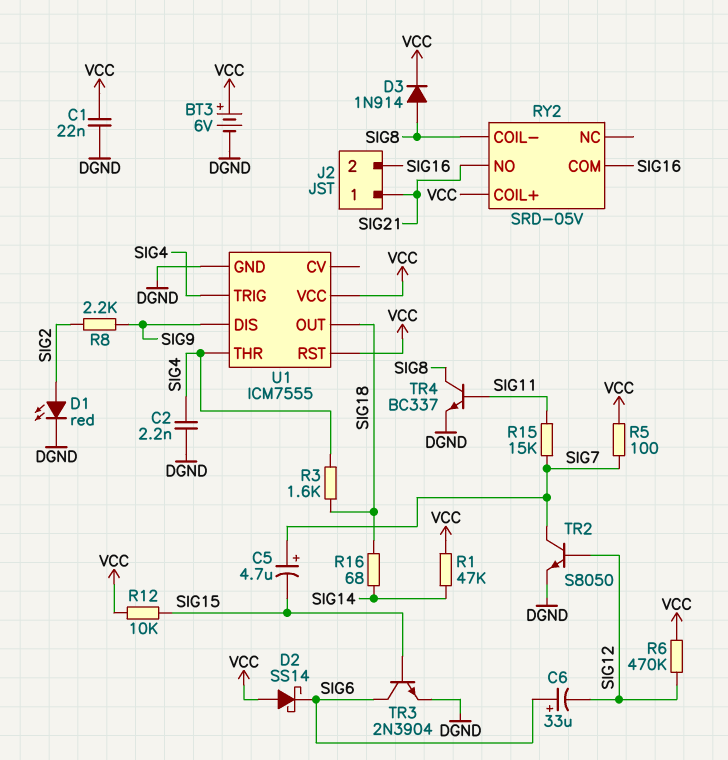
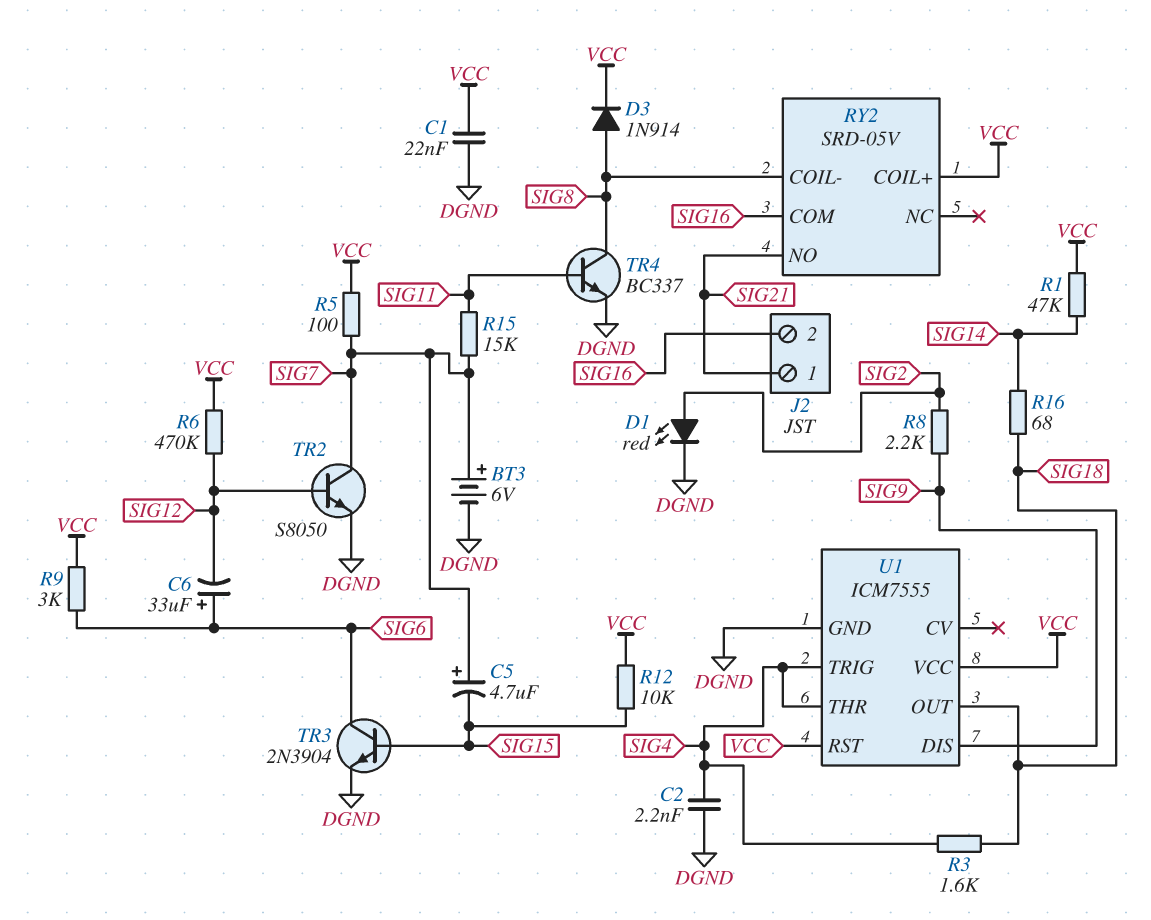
BT3: 6V (plus VCC, minus DGND) -> 6V (plus SIG7, minus DGND)
D2: schottky SS14 (A VCC, K SIG6) -> none
R9: none -> 3k (SIG6, VCC)

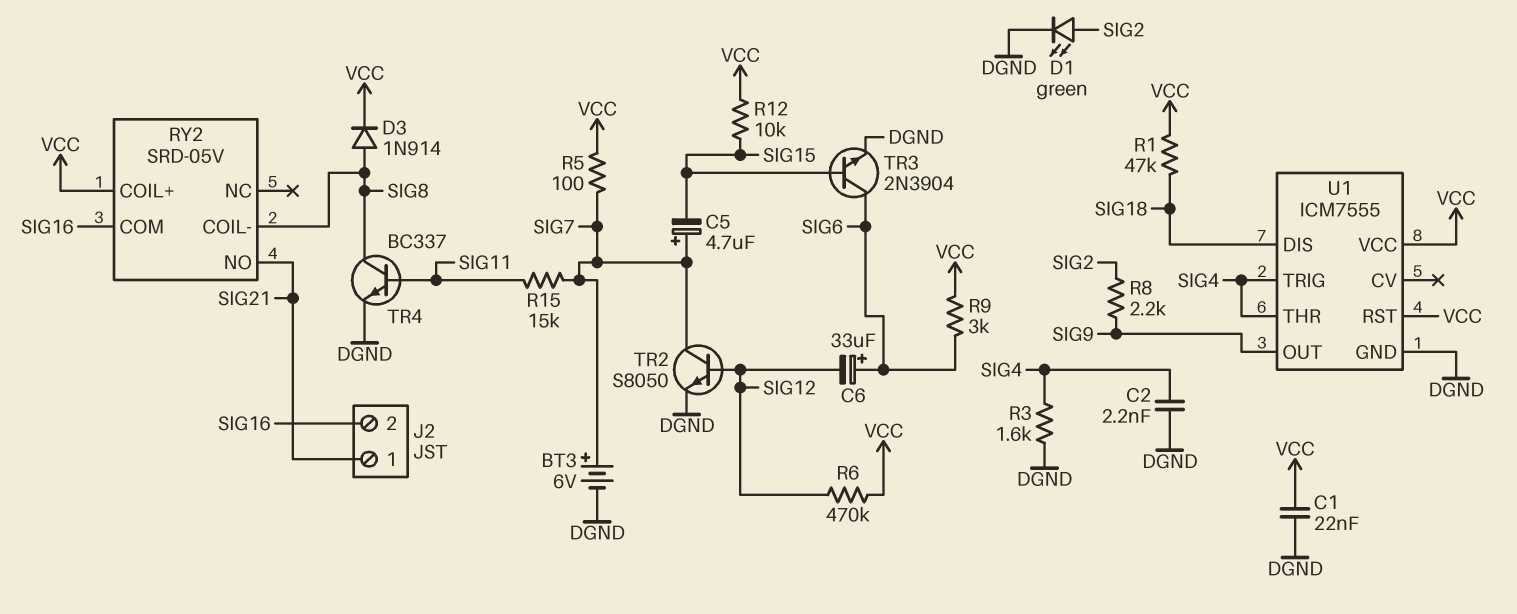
D1: LED red (A SIG2, K DGND) -> LED green (A SIG2, K DGND)
R1: 47k (SIG14, VCC) -> 47k (SIG18, VCC)
R3: 1.6k (SIG4, SIG18) -> 1.6k (DGND, SIG4)
R16: 68 (SIG14, SIG18) -> none
U1 pin DIS: SIG9 -> SIG18
U1 pin OUT: SIG18 -> SIG9

